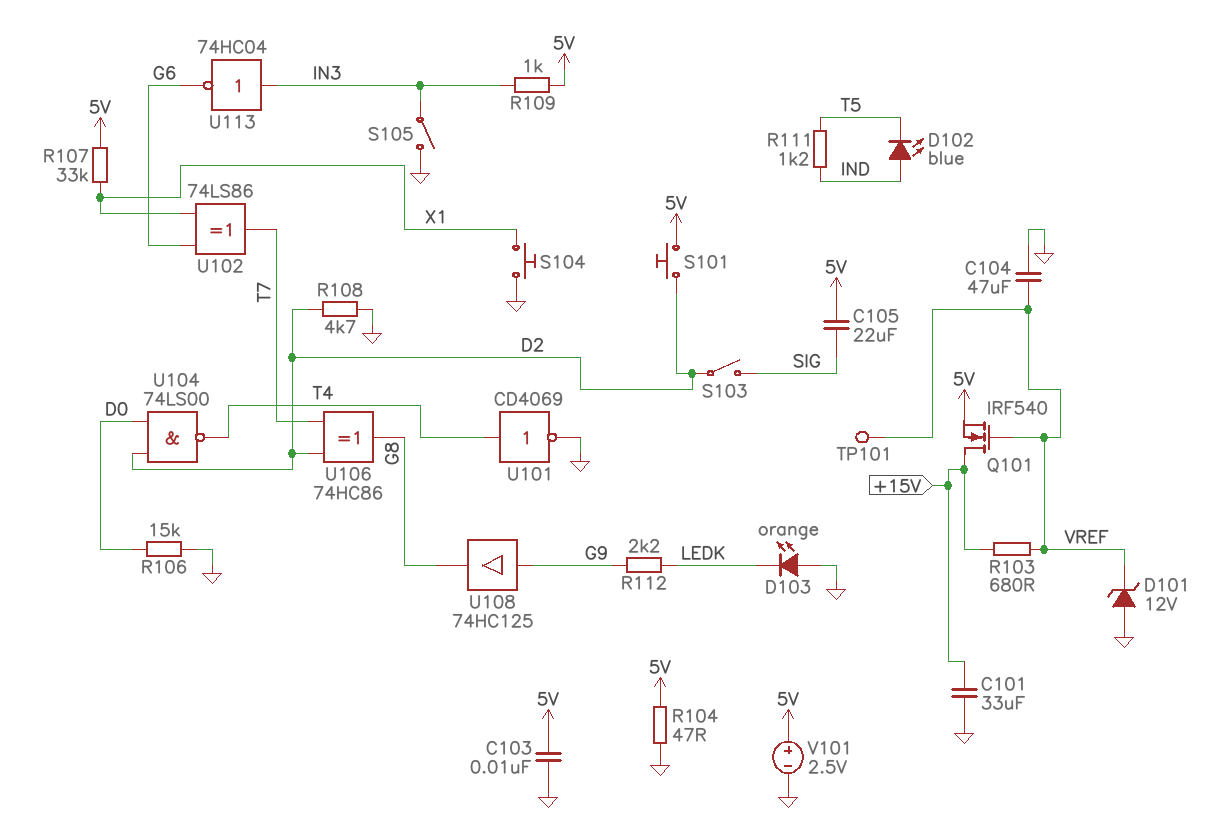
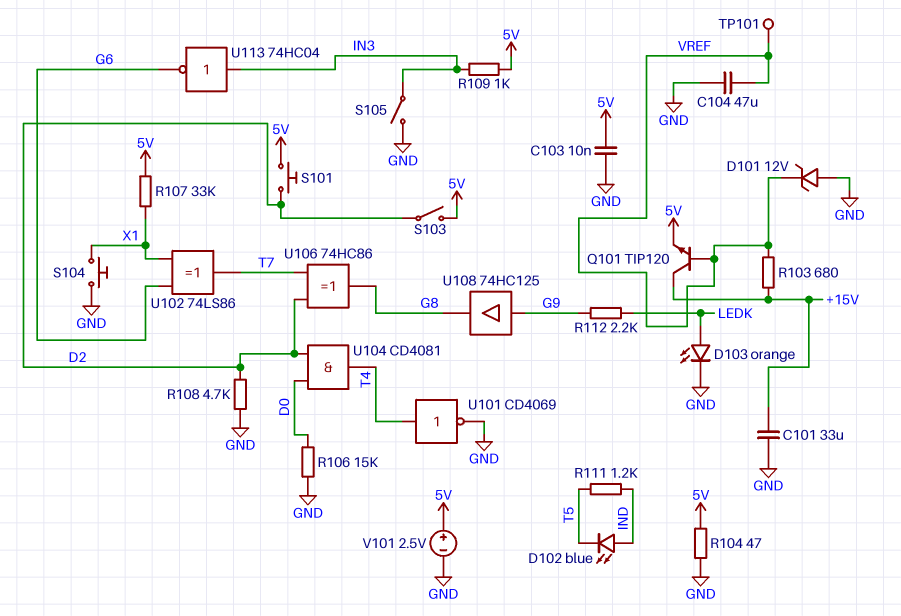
C105: 22uF (5V, SIG) -> none
D103: LED orange (A GND, K LEDK) -> LED orange (A LEDK, K GND)
Q101: NMOS IRF540 (G VREF, D +15V, S 5V) -> NPN TIP120 (B VREF, C +15V, E 5V)
S103: switch (D2, SIG) -> switch (5V, D2)
U104: NAND 74LS00 (in D0, in D2, out T4) -> AND CD4081 (in D0, in D2, out T4)

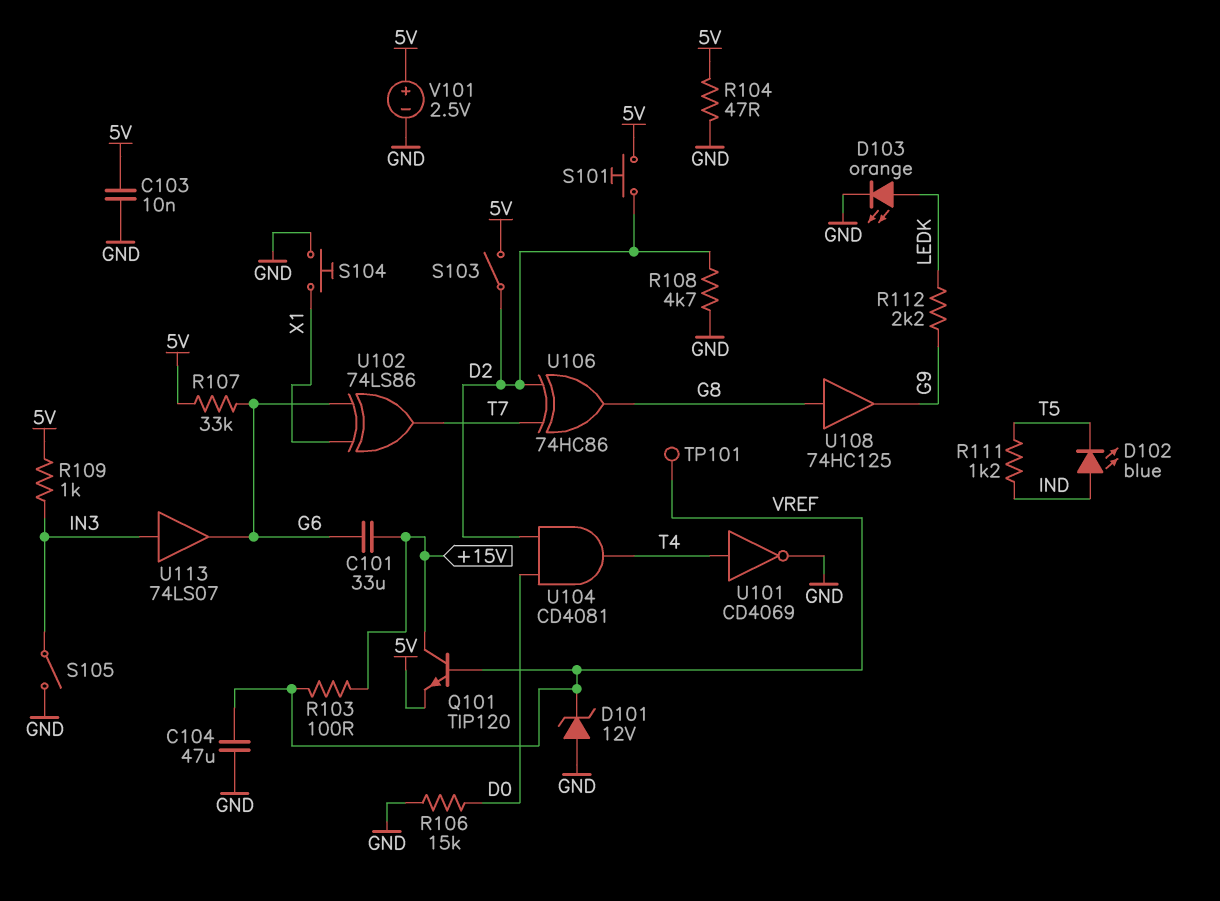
C101: 33uF (+15V, GND) -> 33uF (+15V, G6)
R103: 680 (+15V, VREF) -> 100 (+15V, VREF)
R107: 33k (5V, X1) -> 33k (5V, G6)
U108: buffer 74HC125 (in G9, out G8) -> buffer 74HC125 (in G8, out G9)
U113: NOT 74HC04 (in IN3, out G6) -> buffer 74LS07 (in IN3, out G6)

